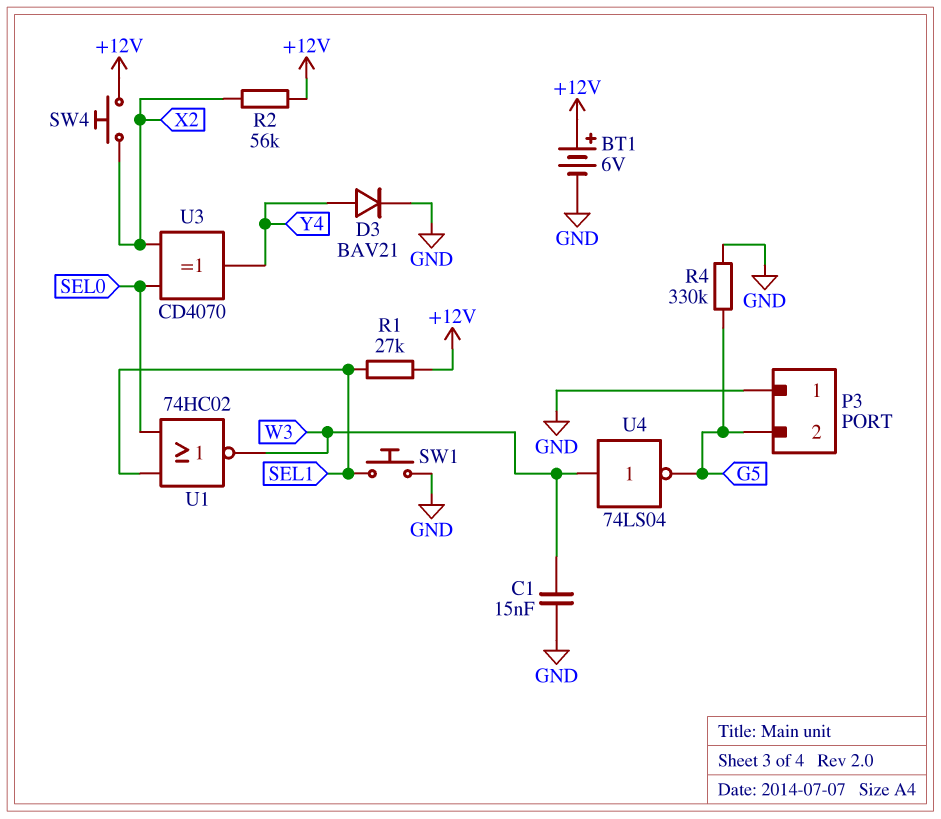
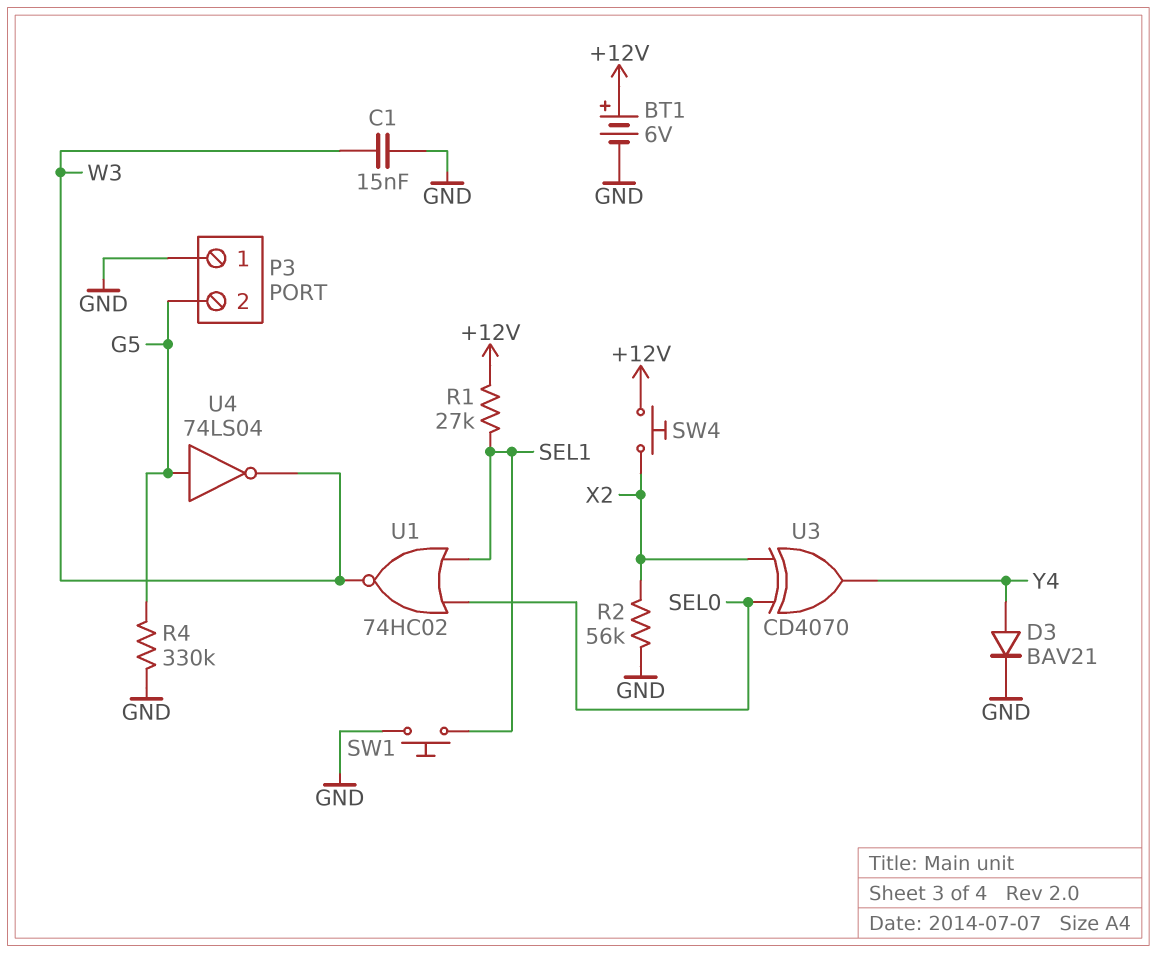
R2: 56k (+12V, X2) -> 56k (GND, X2)
U4: NOT 74LS04 (in W3, out G5) -> NOT 74LS04 (in G5, out W3)

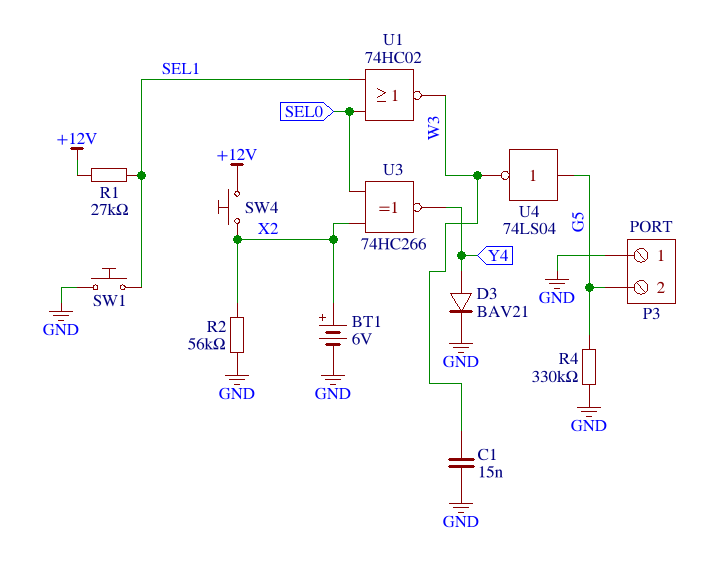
BT1: 6V (plus +12V, minus GND) -> 6V (plus X2, minus GND)
U3: XOR CD4070 (in SEL0, in X2, out Y4) -> XNOR 74HC266 (in SEL0, in X2, out Y4)

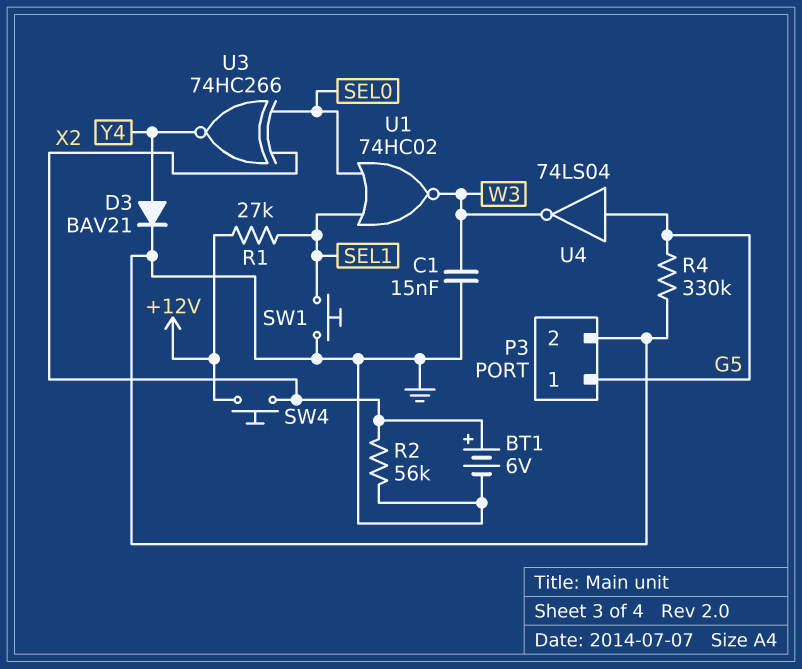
P3 pin 1: GND -> G5
P3 pin 2: G5 -> GND

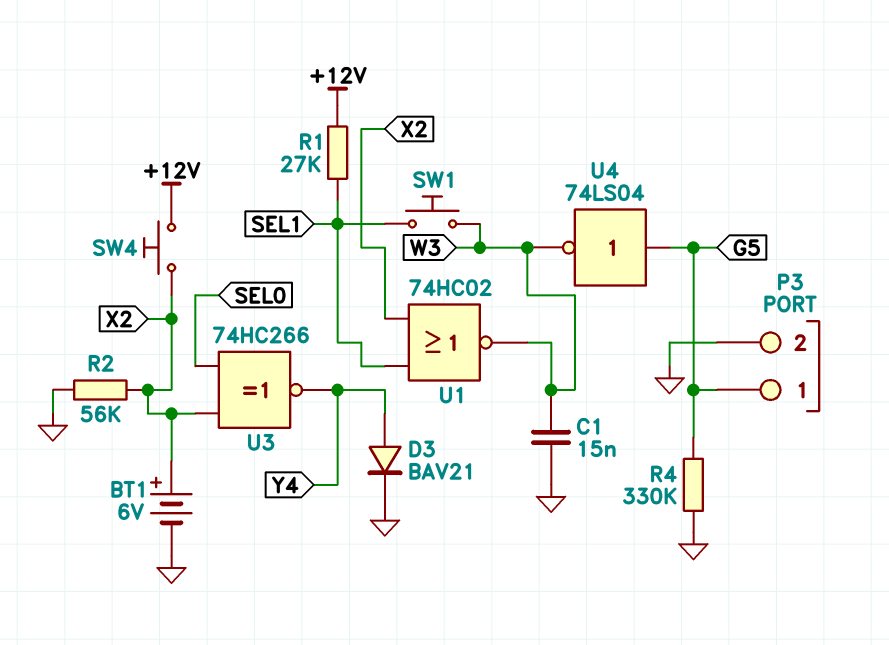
SW1: button (GND, SEL1) -> button (SEL1, W3)
U1: NOR 74HC02 (in SEL0, in SEL1, out W3) -> NOR 74HC02 (in SEL1, in X2, out W3)

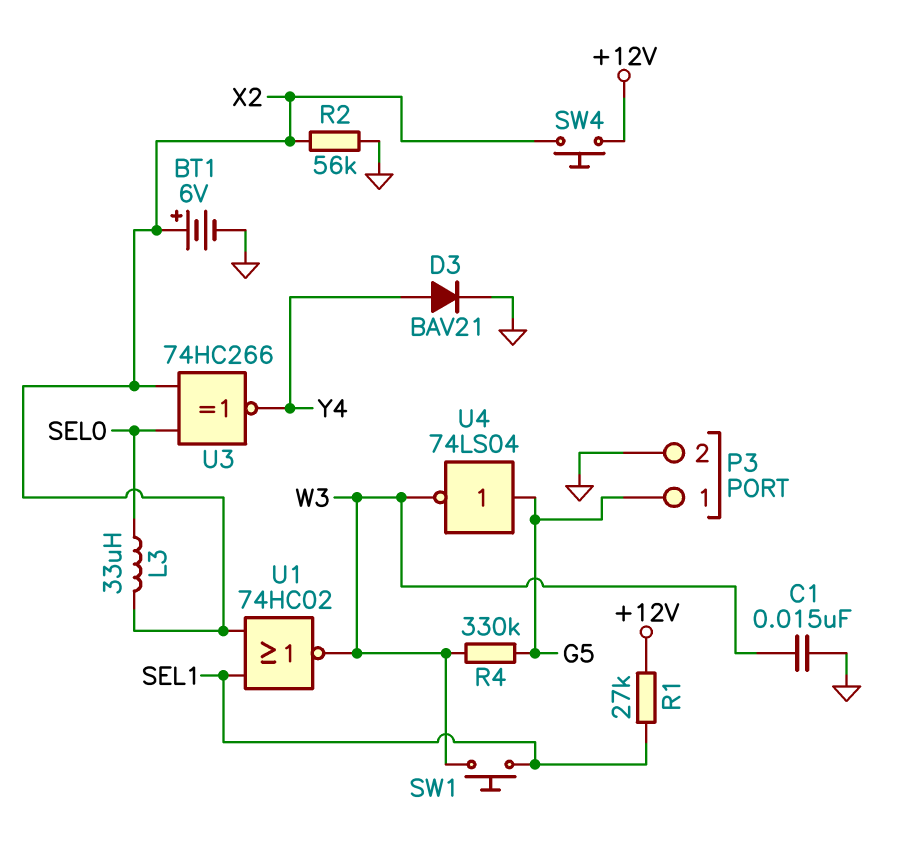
L3: none -> 33uH (SEL0, X2)
R4: 330k (G5, GND) -> 330k (G5, W3)

